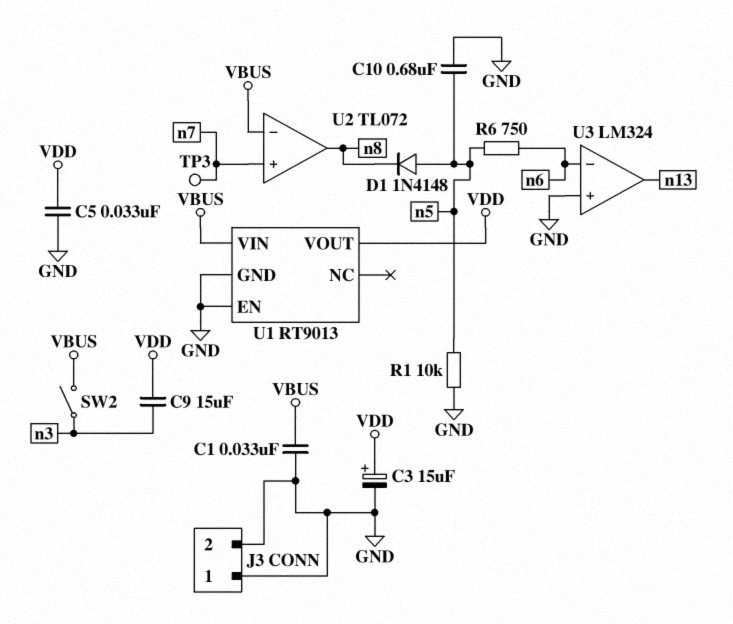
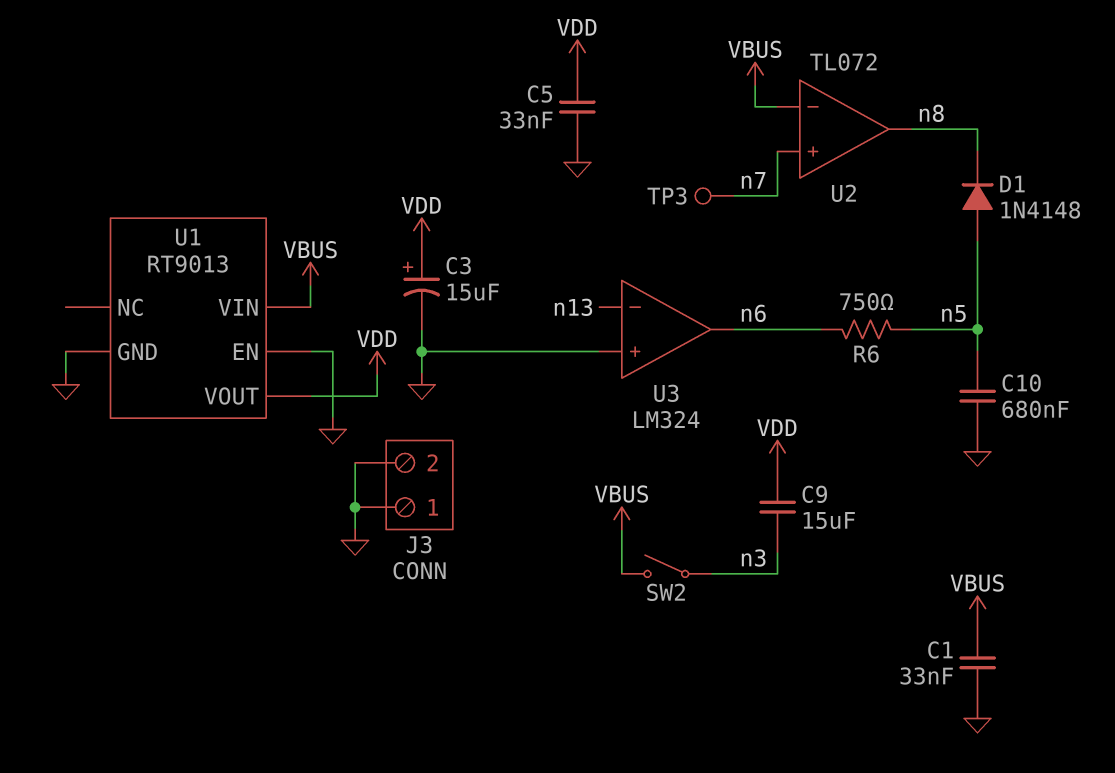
R1: 10k (GND, n5) -> none
U3 pin in-: n6 -> n13
U3 pin out: n13 -> n6

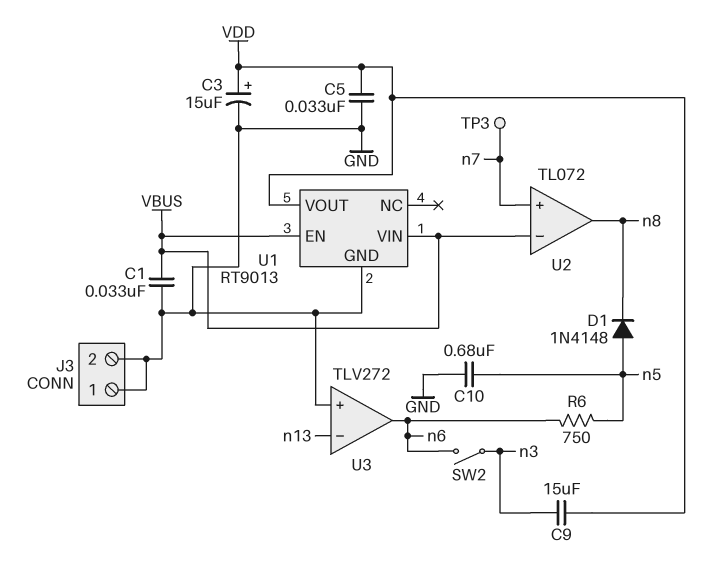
SW2: switch (VBUS, n3) -> switch (n3, n6)
U1 pin EN: GND -> VBUS
U3: LM324 -> TLV272

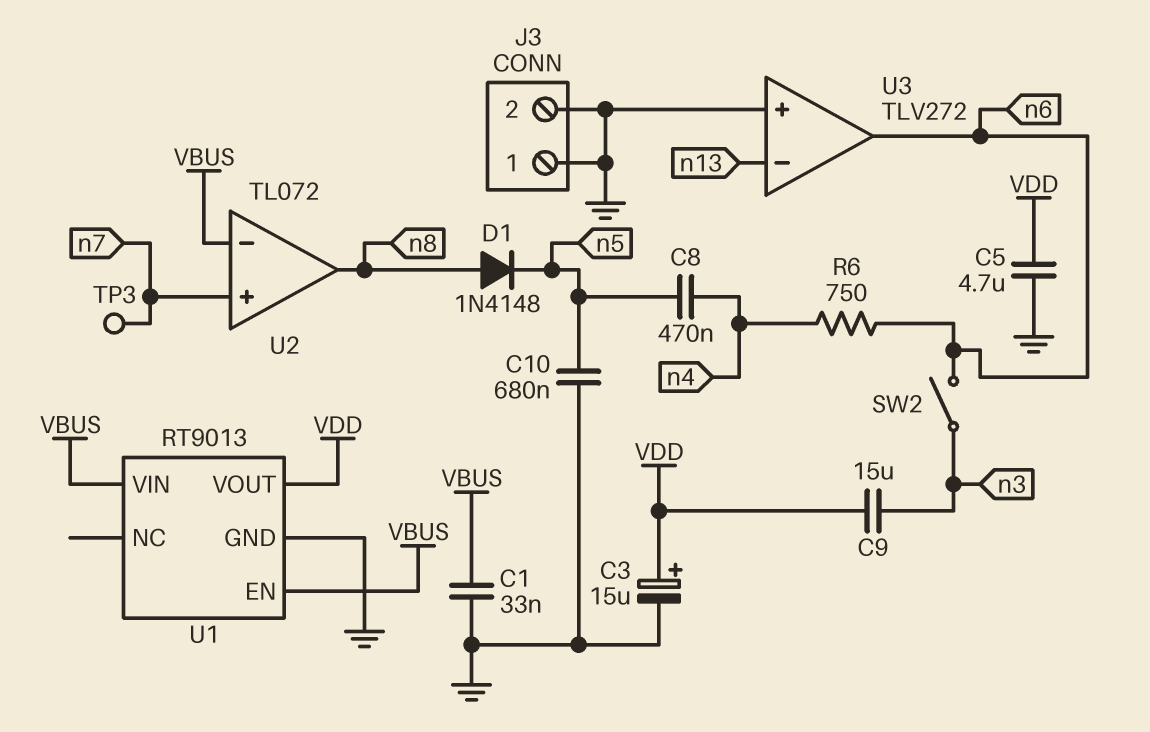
C5: 33nF (GND, VDD) -> 4.7uF (GND, VDD)
C8: none -> 470nF (n4, n5)
D1: diode 1N4148 (A n5, K n8) -> diode 1N4148 (A n8, K n5)
R6: 750 (n5, n6) -> 750 (n4, n6)

